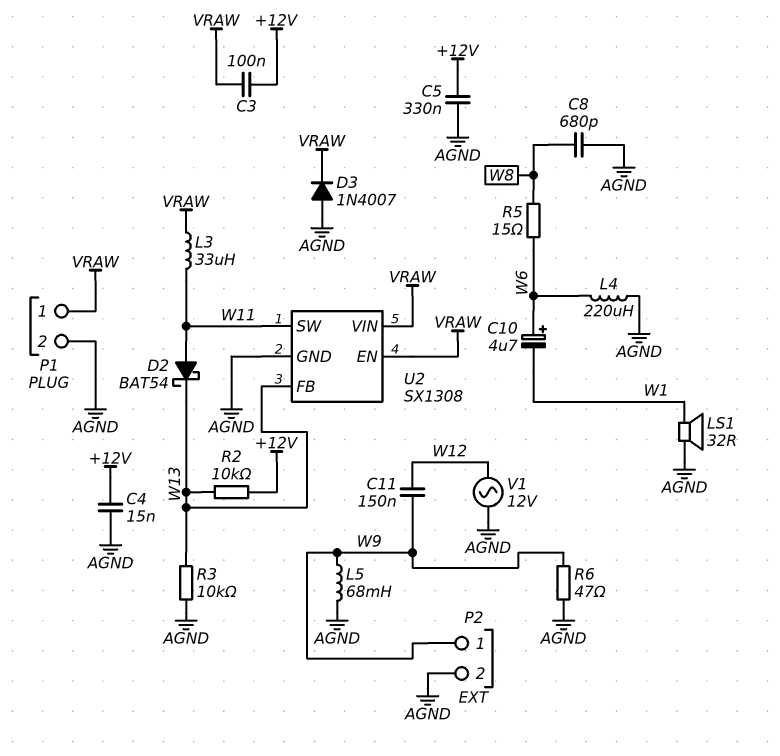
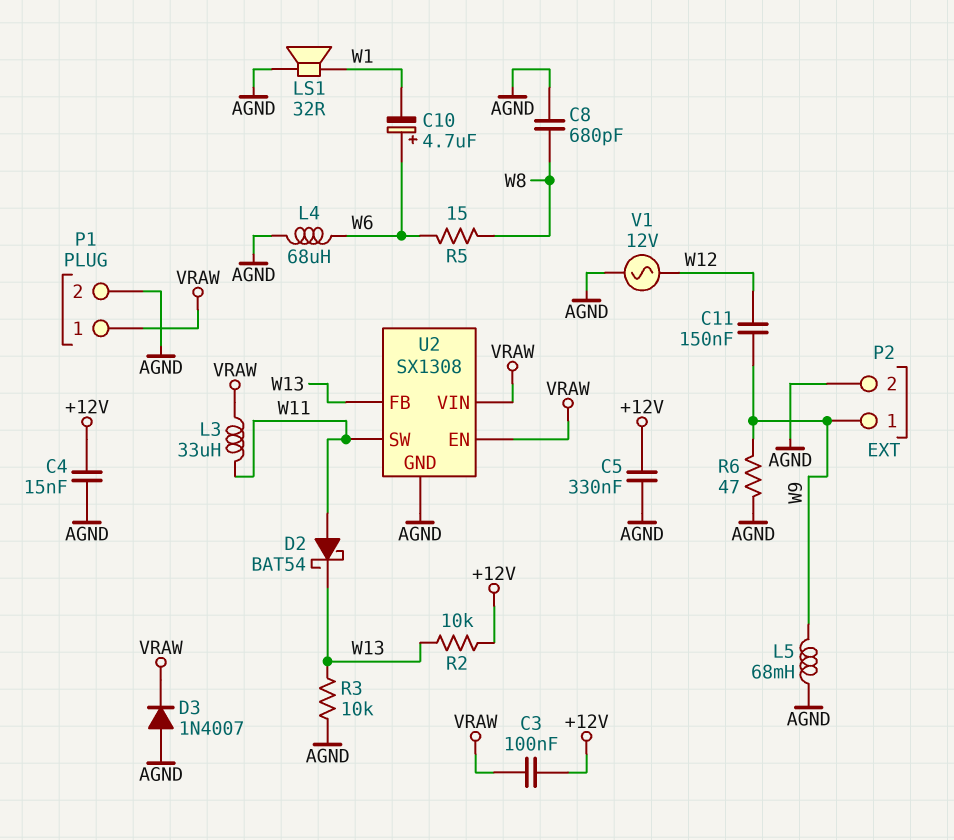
L4: 220uH (AGND, W6) -> 68uH (AGND, W6)

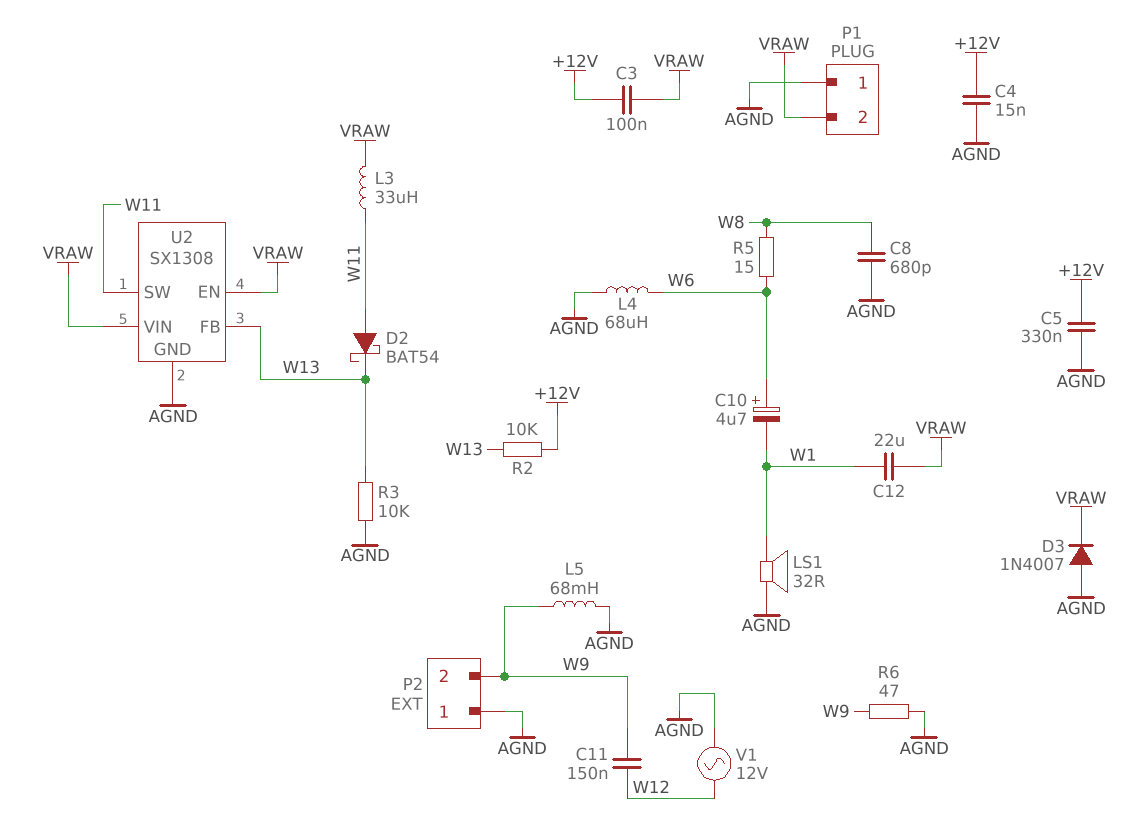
C12: none -> 22uF (VRAW, W1)
P1 pin 1: VRAW -> AGND
P1 pin 2: AGND -> VRAW
P2 pin 1: W9 -> AGND
P2 pin 2: AGND -> W9

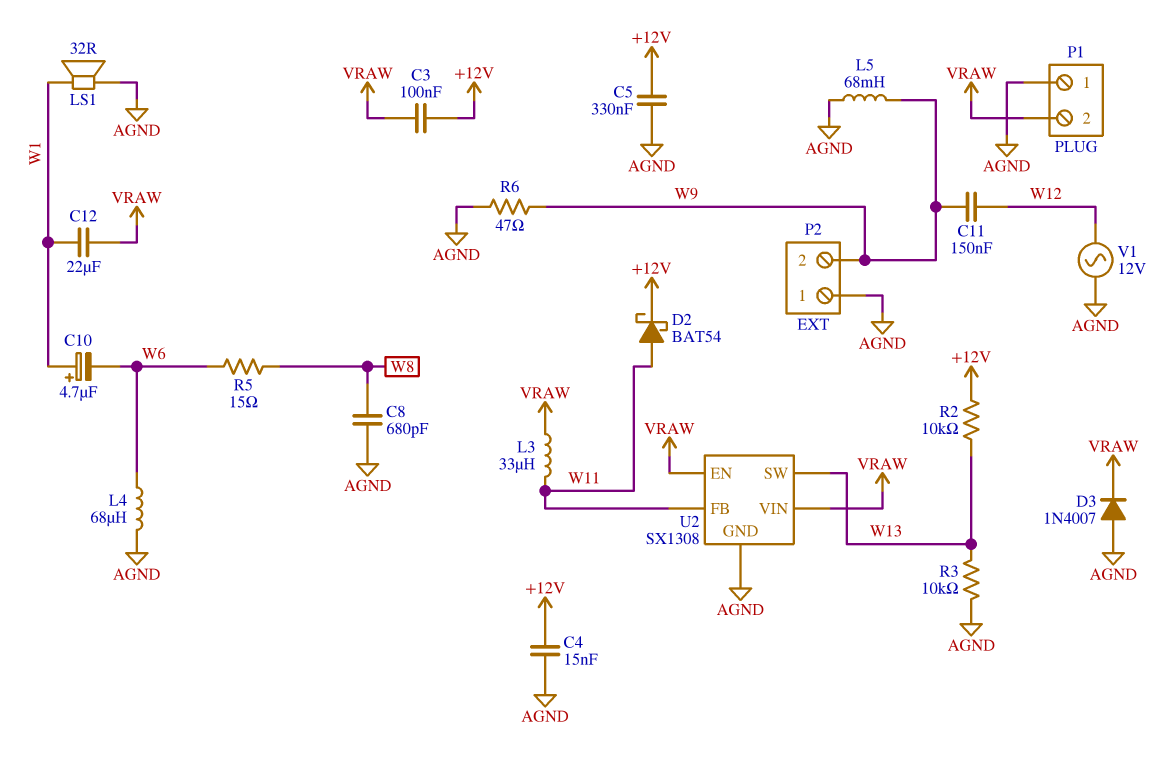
C10: 4.7uF (plus W6, minus W1) -> 4.7uF (plus W1, minus W6)
D2: schottky BAT54 (A W11, K W13) -> schottky BAT54 (A W11, K +12V)
U2 pin FB: W13 -> W11
U2 pin SW: W11 -> W13

